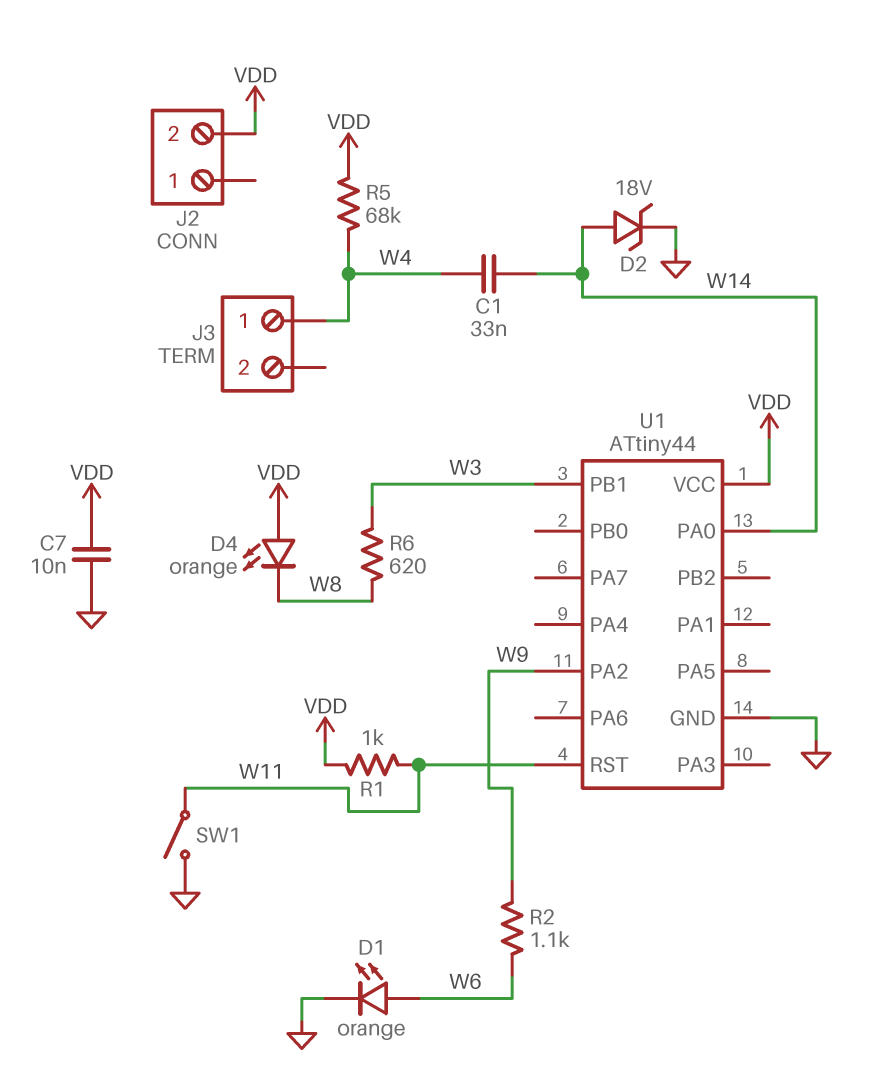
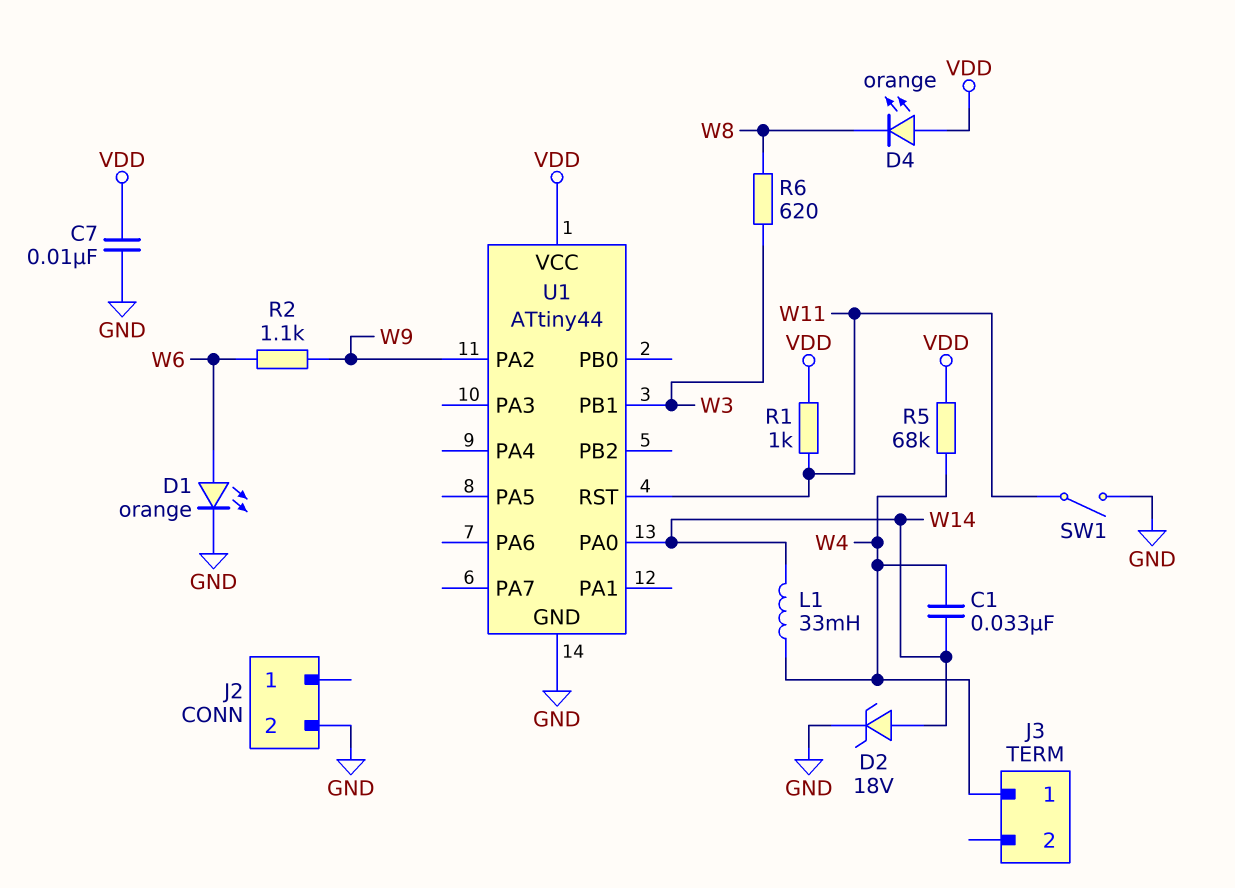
J2 pin 2: VDD -> GND
L1: none -> 33mH (W4, W14)

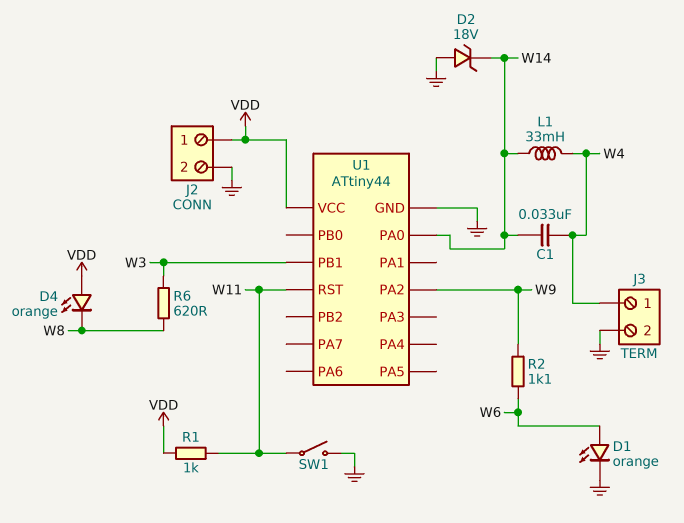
C7: 10nF (GND, VDD) -> none
D2: zener 18V (A W14, K GND) -> zener 18V (A GND, K W14)
J2 pin 1: none -> VDD
J3 pin 2: none -> GND
R5: 68k (VDD, W4) -> none

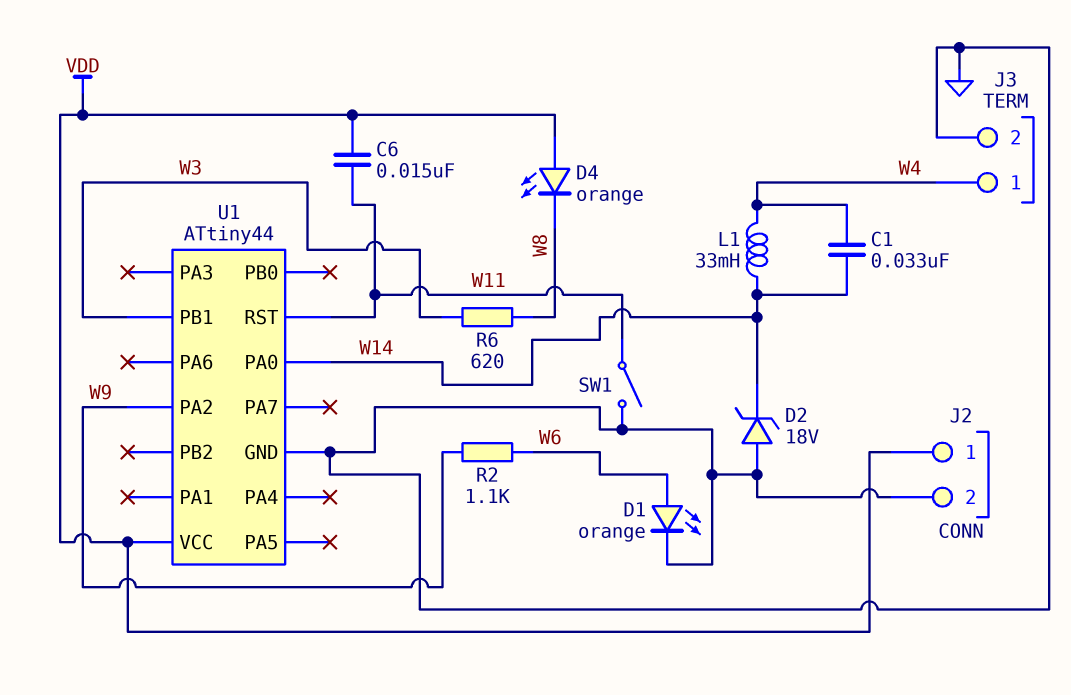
C6: none -> 15nF (VDD, W11)
R1: 1k (VDD, W11) -> none

